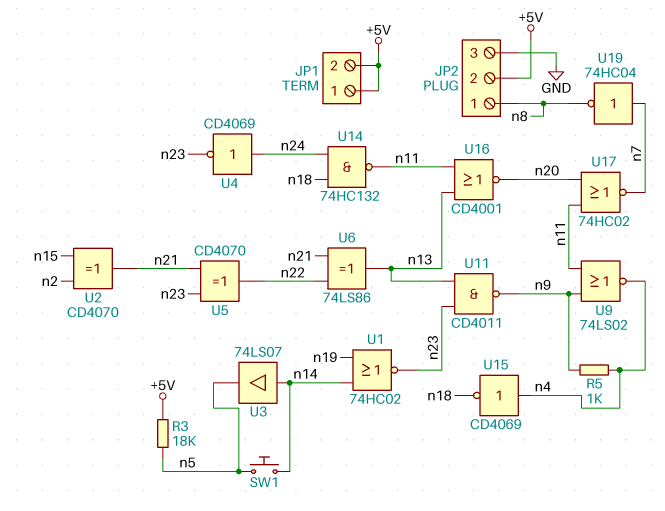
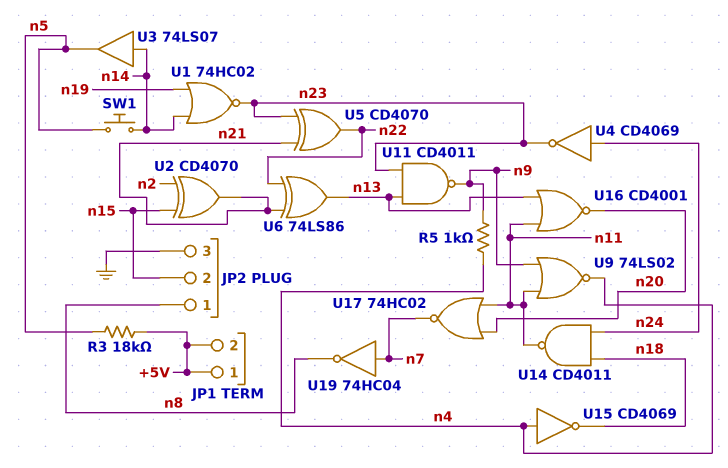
JP2 pin 2: +5V -> n15
U14: NAND 74HC132 (in n18, in n24, out n11) -> NAND CD4011 (in n18, in n24, out n11)

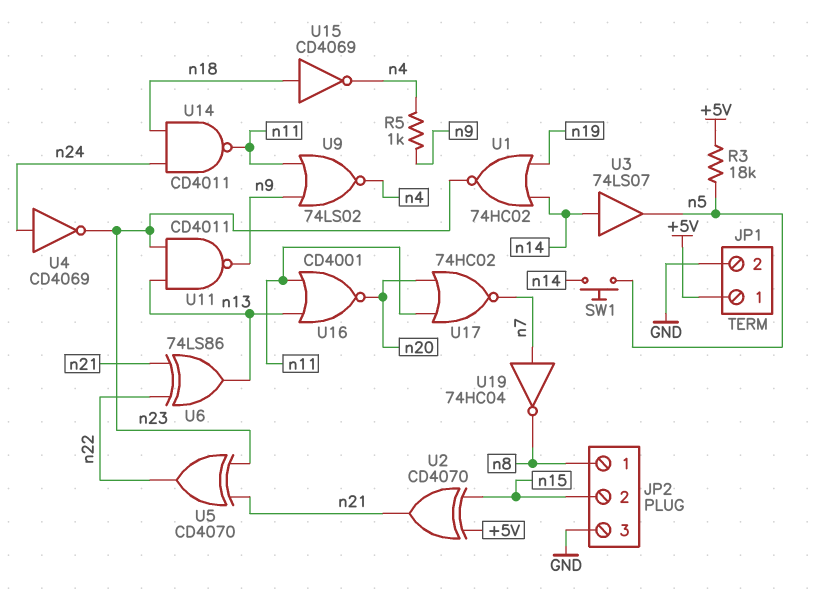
JP1 pin 2: +5V -> GND
U2: XOR CD4070 (in n2, in n15, out n21) -> XOR CD4070 (in +5V, in n15, out n21)
U15: NOT CD4069 (in n4, out n18) -> NOT CD4069 (in n18, out n4)

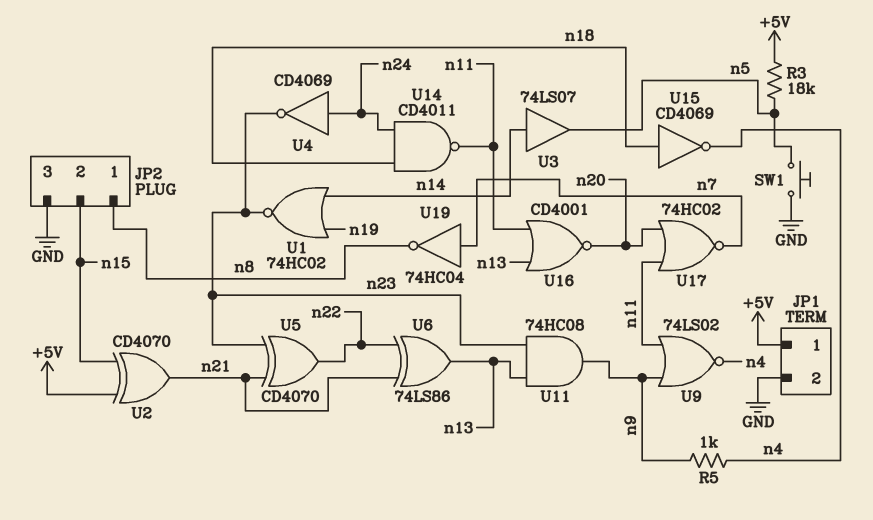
SW1: button (n5, n14) -> button (GND, n5)
U11: NAND CD4011 (in n13, in n23, out n9) -> AND 74HC08 (in n13, in n23, out n9)

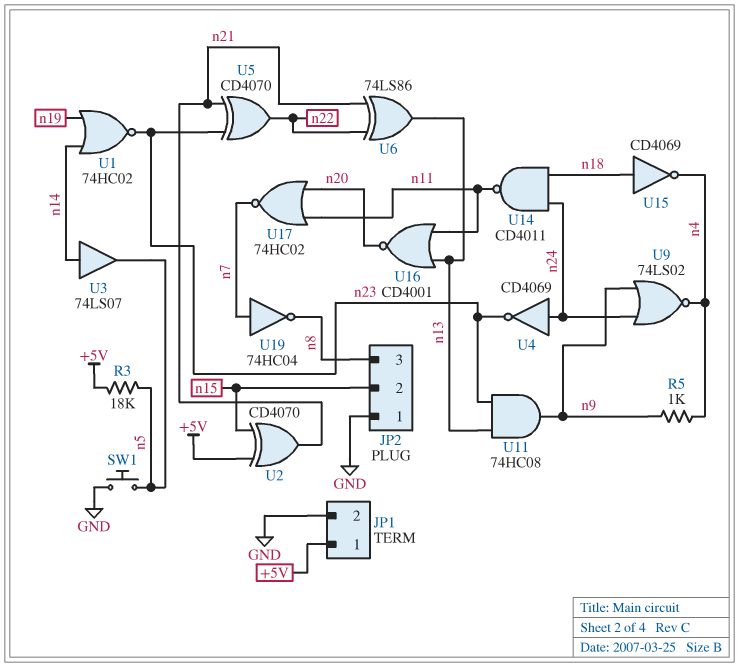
JP2 pin 1: n8 -> GND
JP2 pin 3: GND -> n8
U9: NOR 74LS02 (in n9, in n11, out n4) -> NOR 74LS02 (in n9, in n24, out n4)

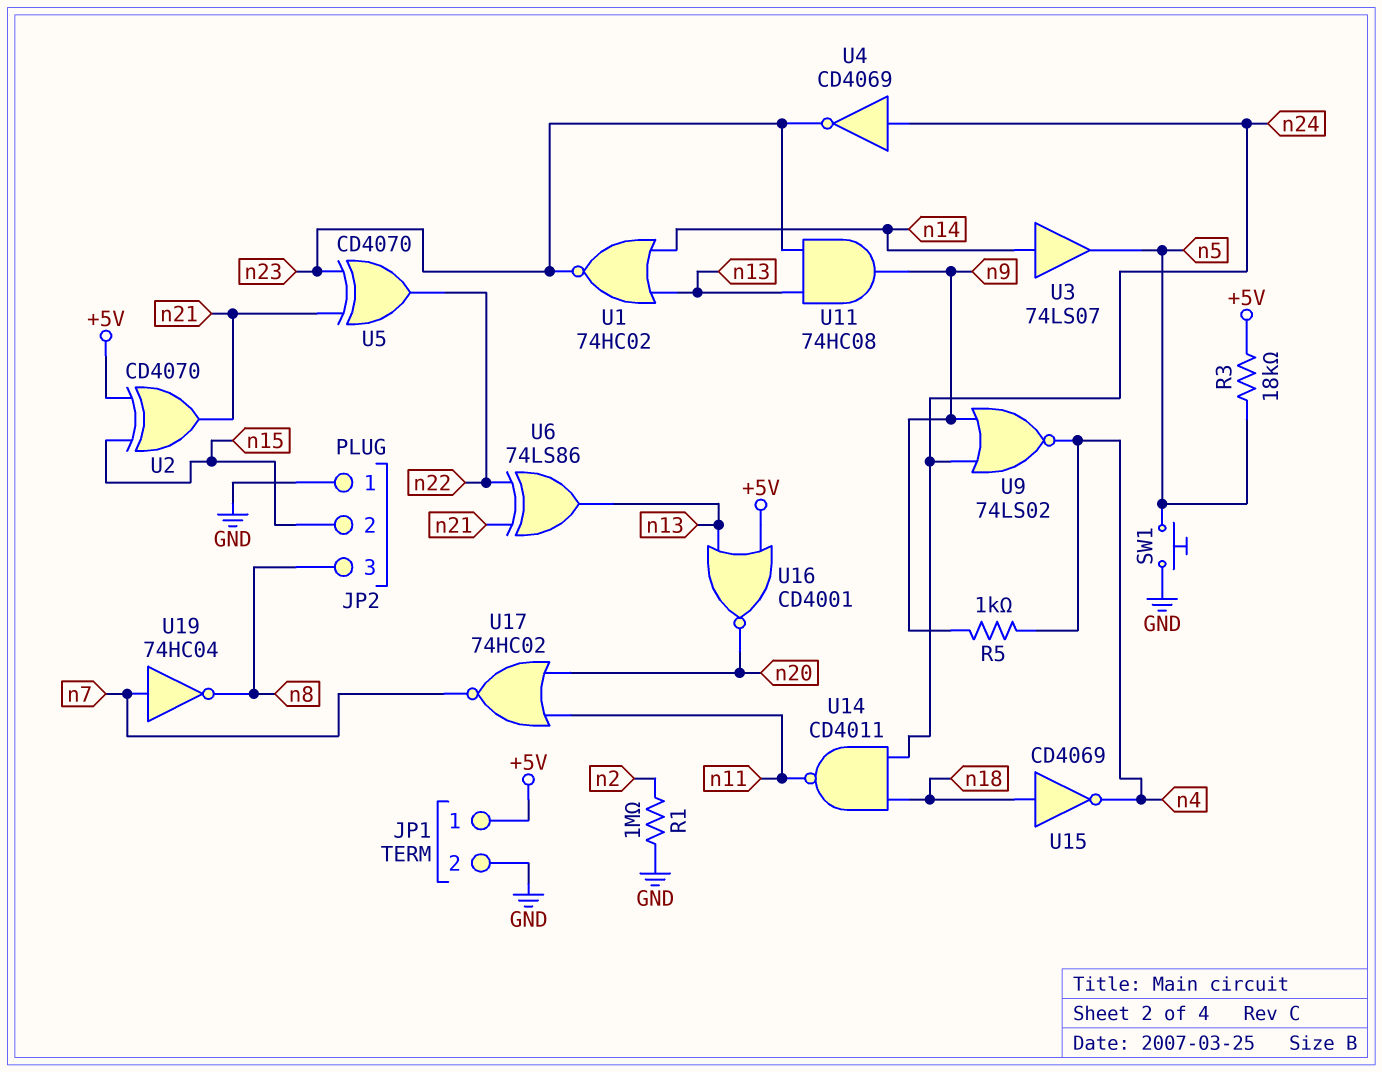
R1: none -> 1M (GND, n2)
U1: NOR 74HC02 (in n14, in n19, out n23) -> NOR 74HC02 (in n13, in n14, out n23)
U16: NOR CD4001 (in n11, in n13, out n20) -> NOR CD4001 (in +5V, in n13, out n20)

